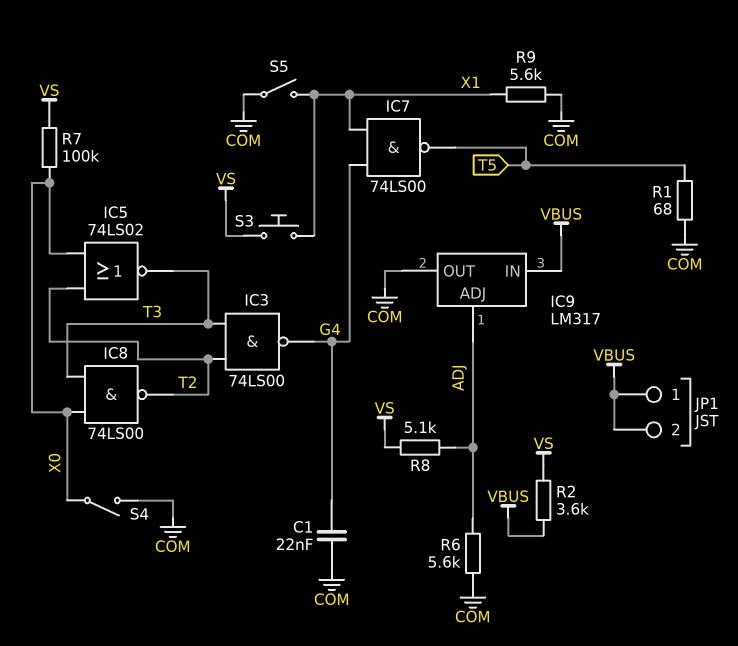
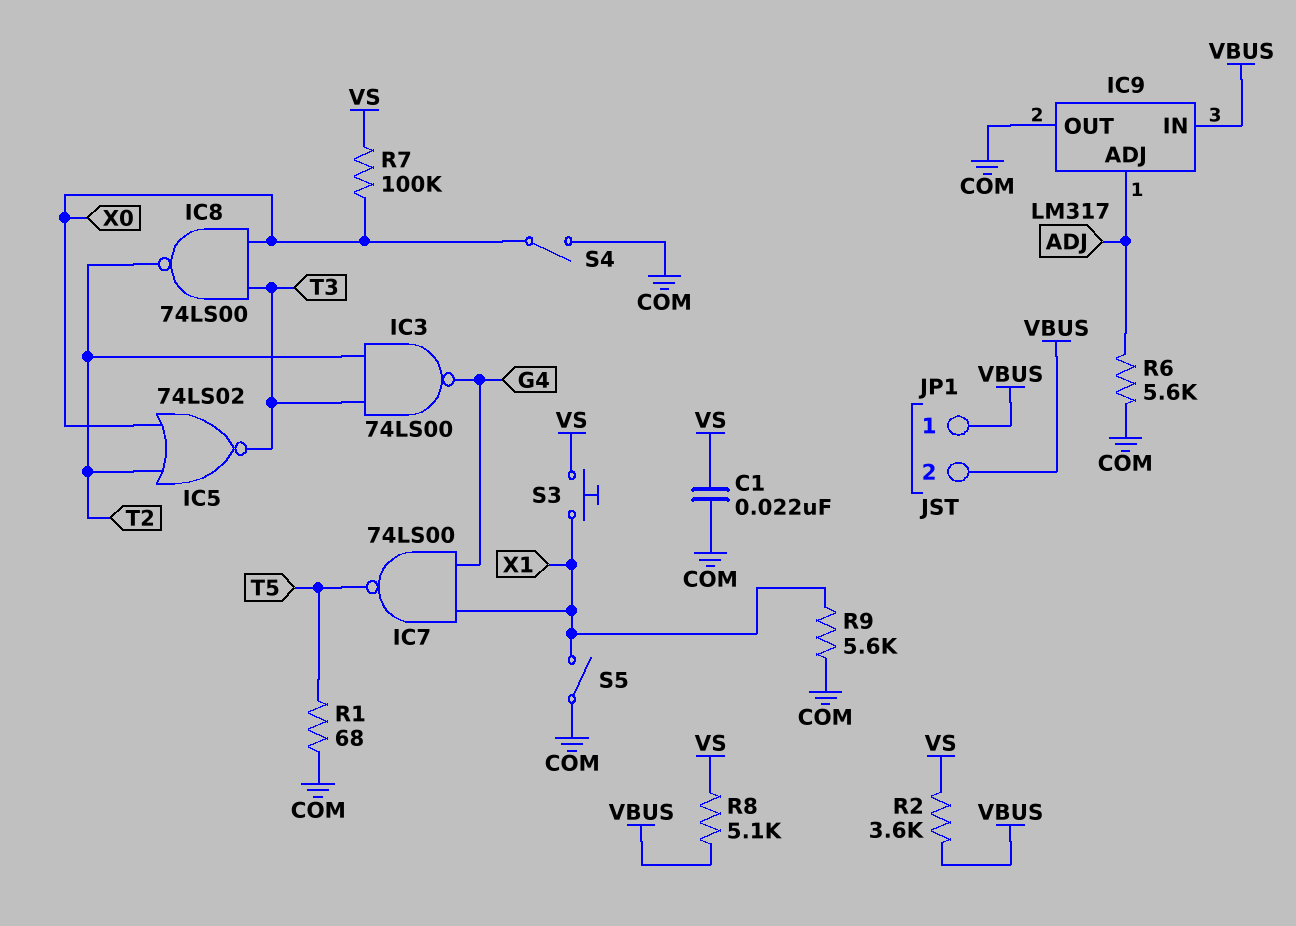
C1: 22nF (COM, G4) -> 22nF (COM, VS)
R8: 5.1k (ADJ, VS) -> 5.1k (VBUS, VS)

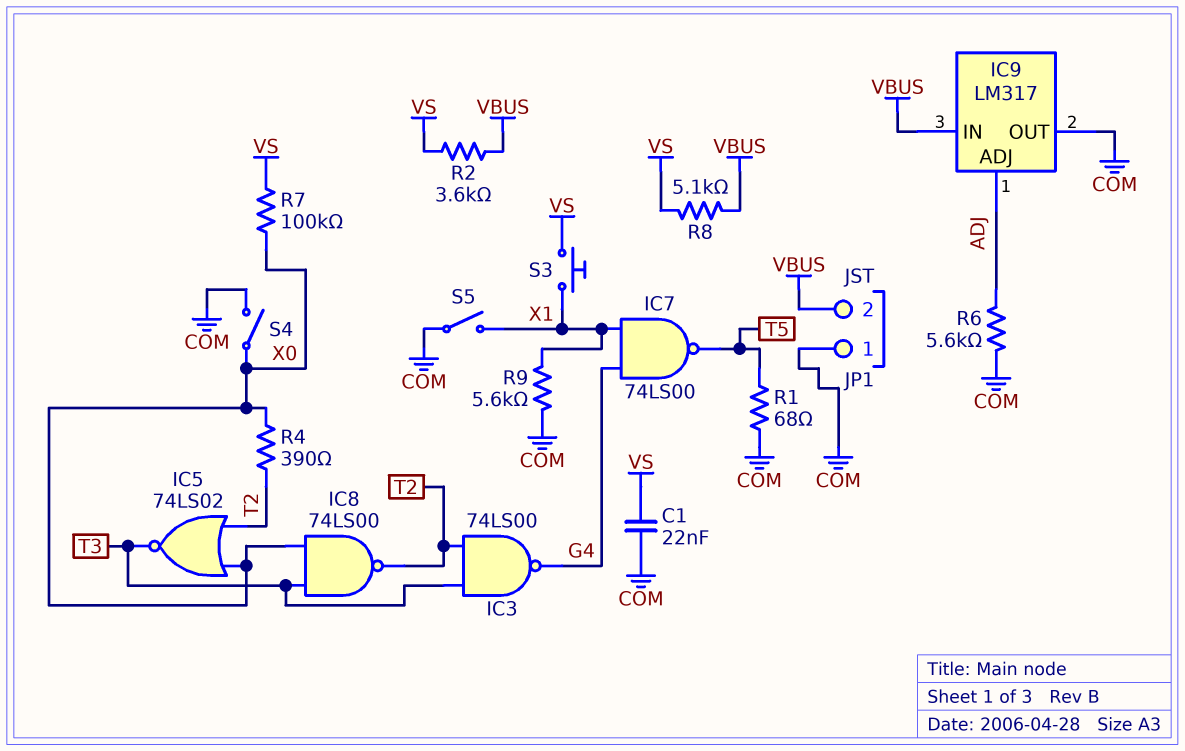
JP1 pin 1: VBUS -> COM
R4: none -> 390 (T2, X0)

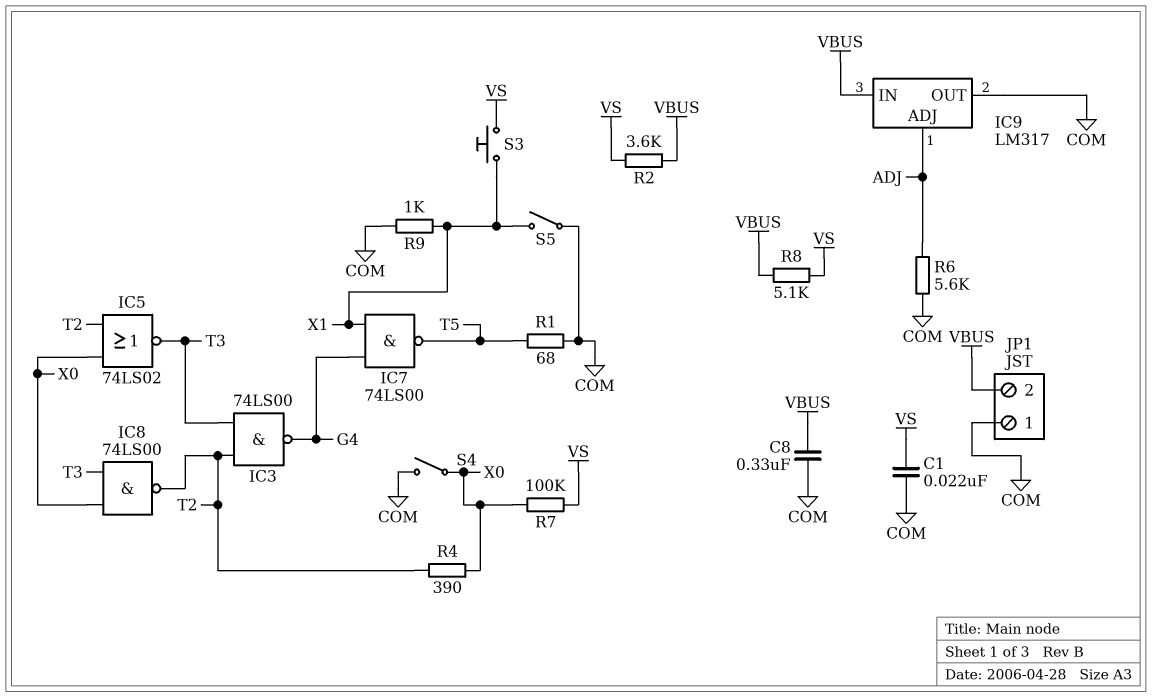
C8: none -> 330nF (COM, VBUS)
R9: 5.6k (COM, X1) -> 1k (COM, X1)

